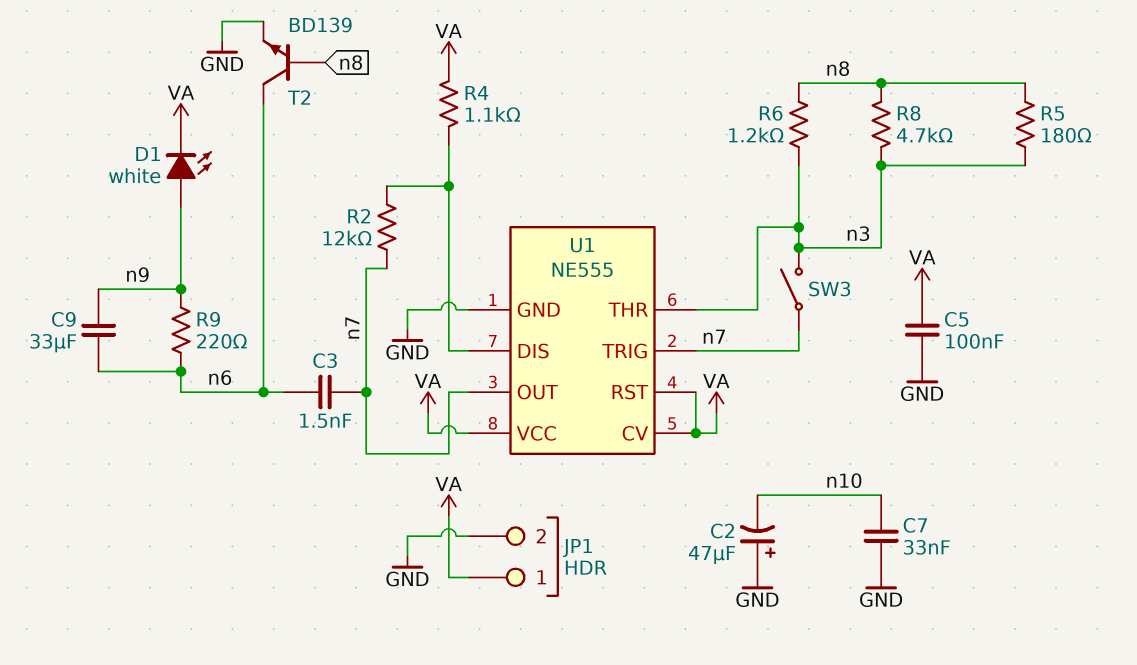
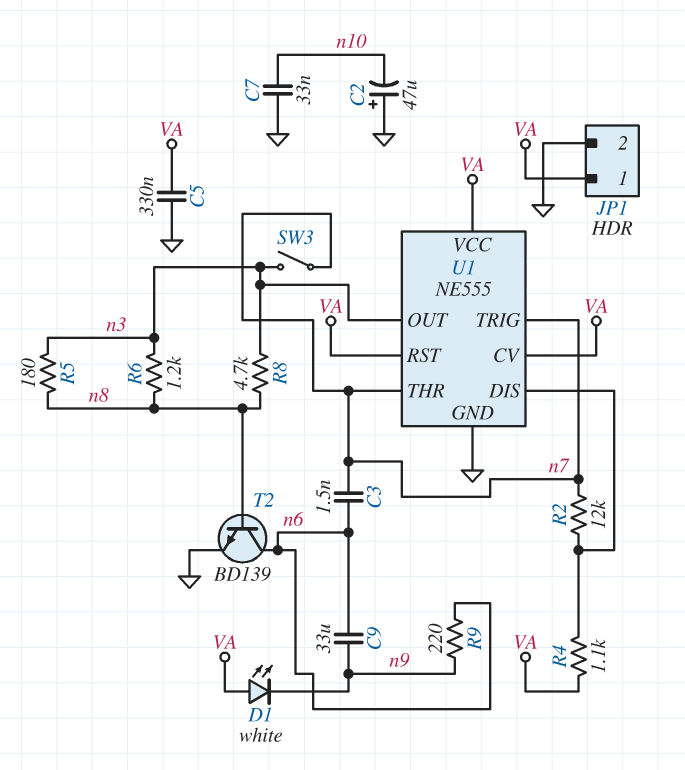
C5: 100nF (GND, VA) -> 330nF (GND, VA)
D1: LED white (A n9, K VA) -> LED white (A VA, K n9)
U1 pin OUT: n7 -> n3
U1 pin THR: n3 -> n7

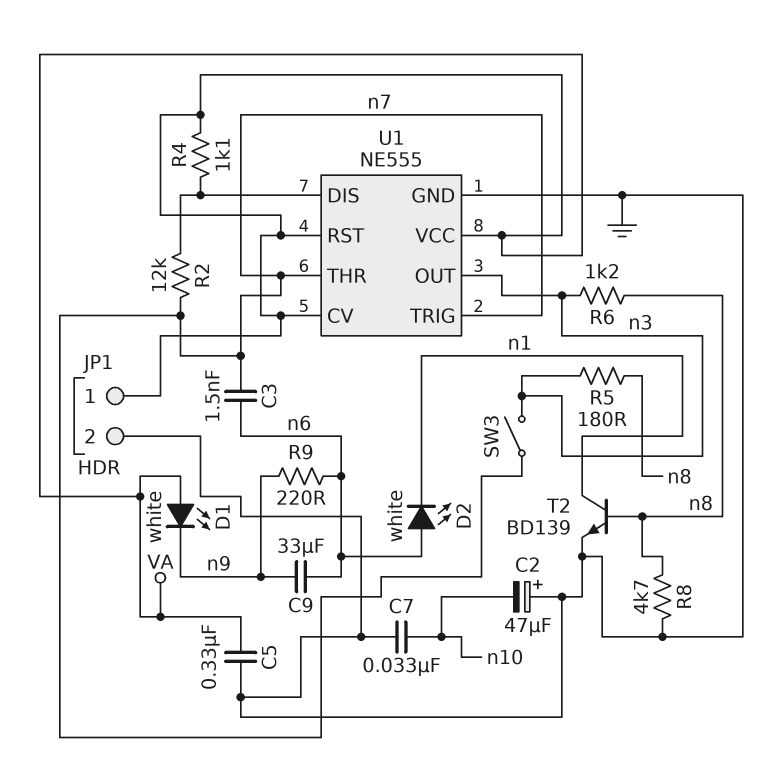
D2: none -> LED white (A n6, K n1)
R8: 4.7k (n3, n8) -> 4.7k (GND, n8)
T2: NPN BD139 (B n8, C n6, E GND) -> NPN BD139 (B n8, C n1, E GND)

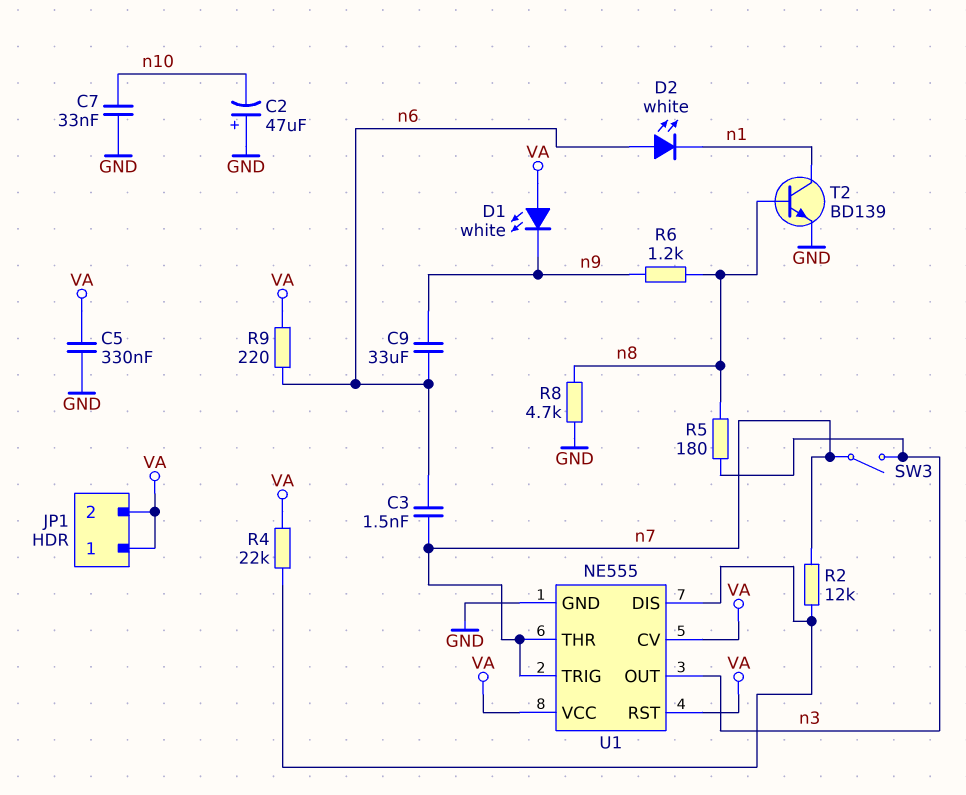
JP1 pin 2: GND -> VA
R4: 1.1k (U1/DIS, VA) -> 22k (U1/DIS, VA)
R6: 1.2k (n3, n8) -> 1.2k (n8, n9)
R9: 220 (n6, n9) -> 220 (VA, n6)

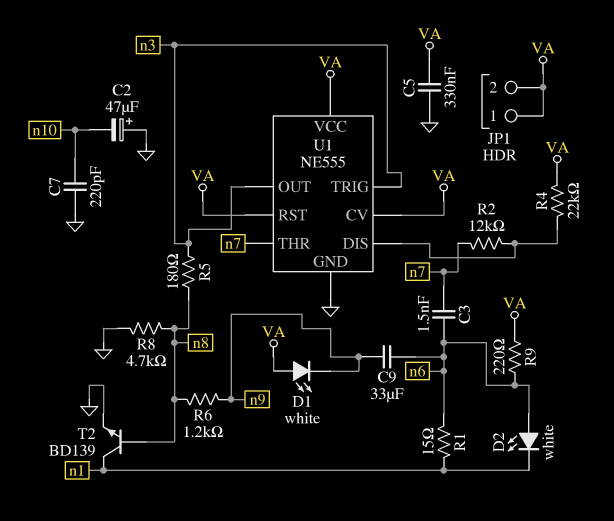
C7: 33nF (GND, n10) -> 220pF (GND, n10)
R1: none -> 15 (n1, n6)
SW3: switch (n3, n7) -> none
U1 pin TRIG: n7 -> n3

